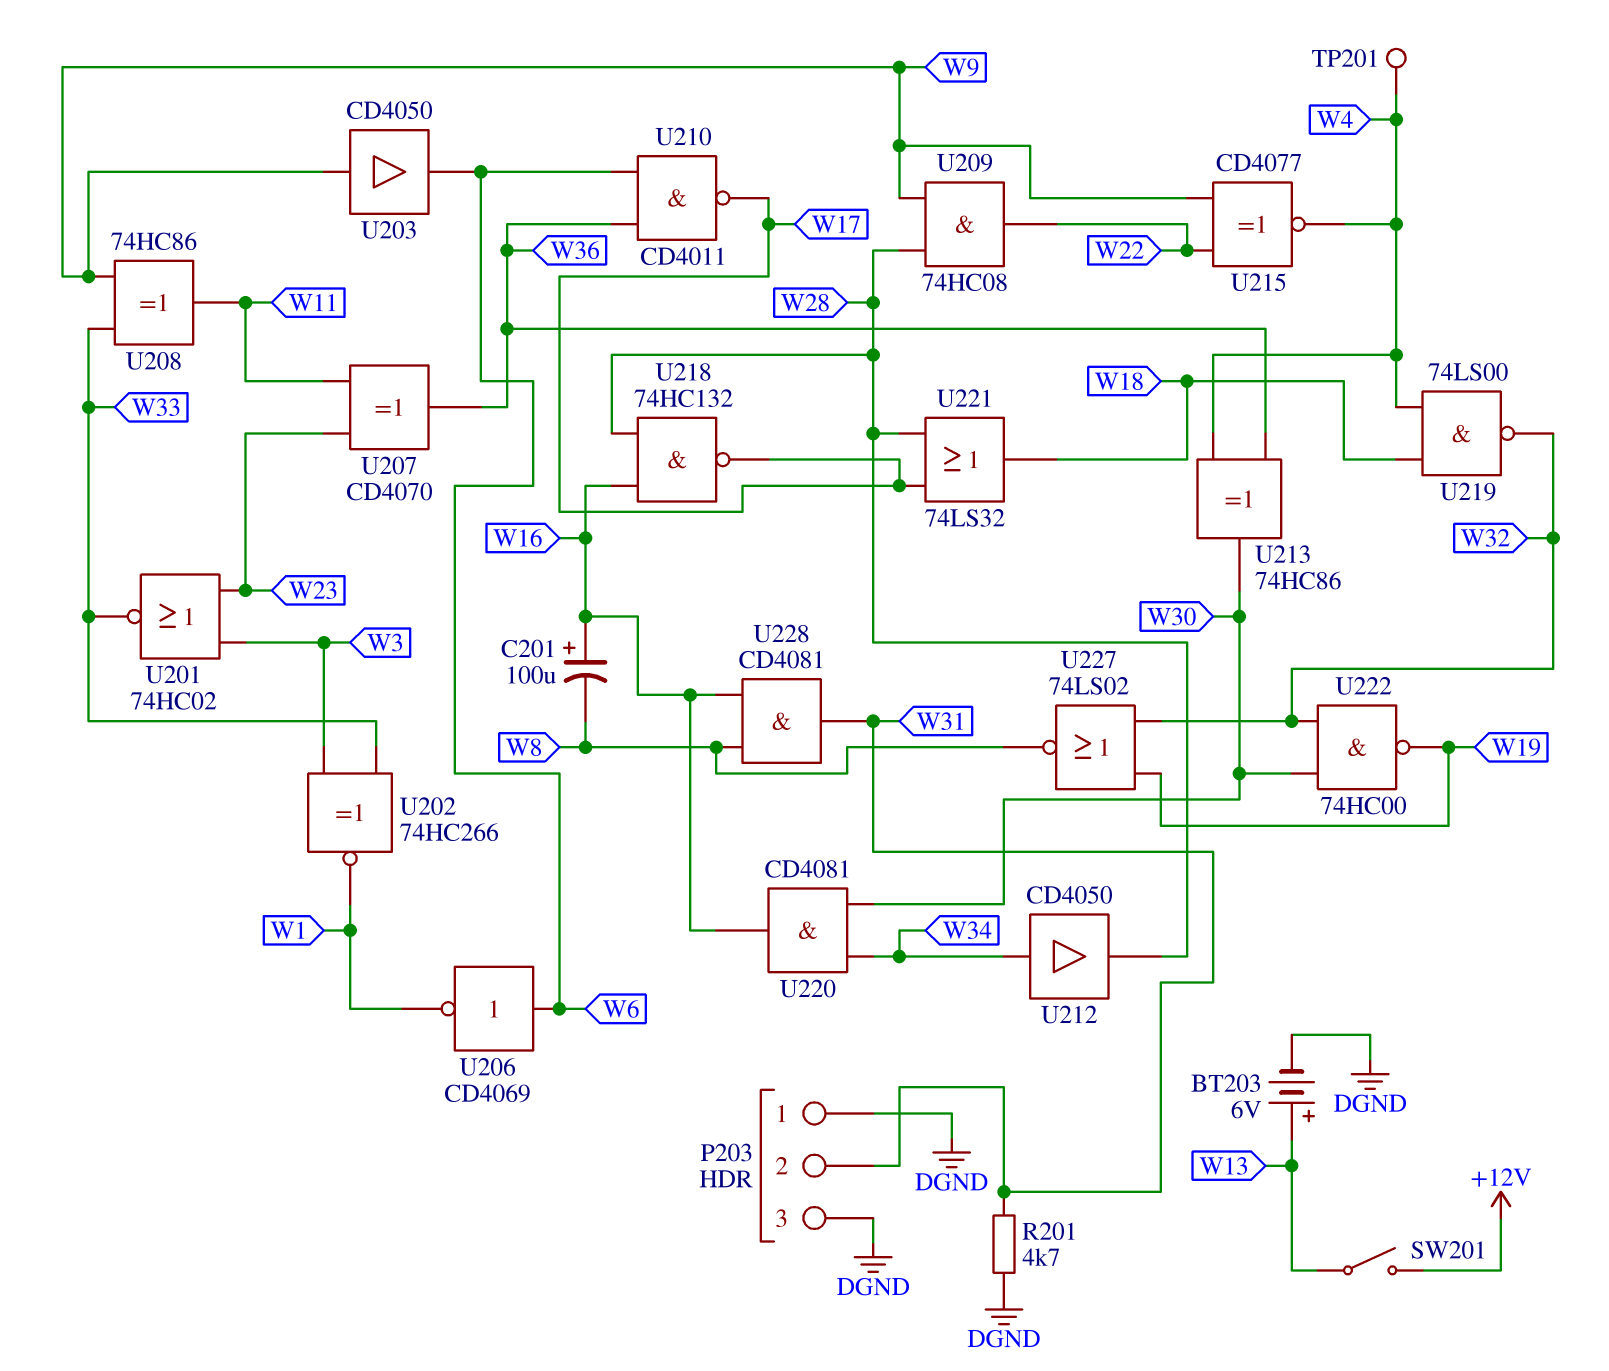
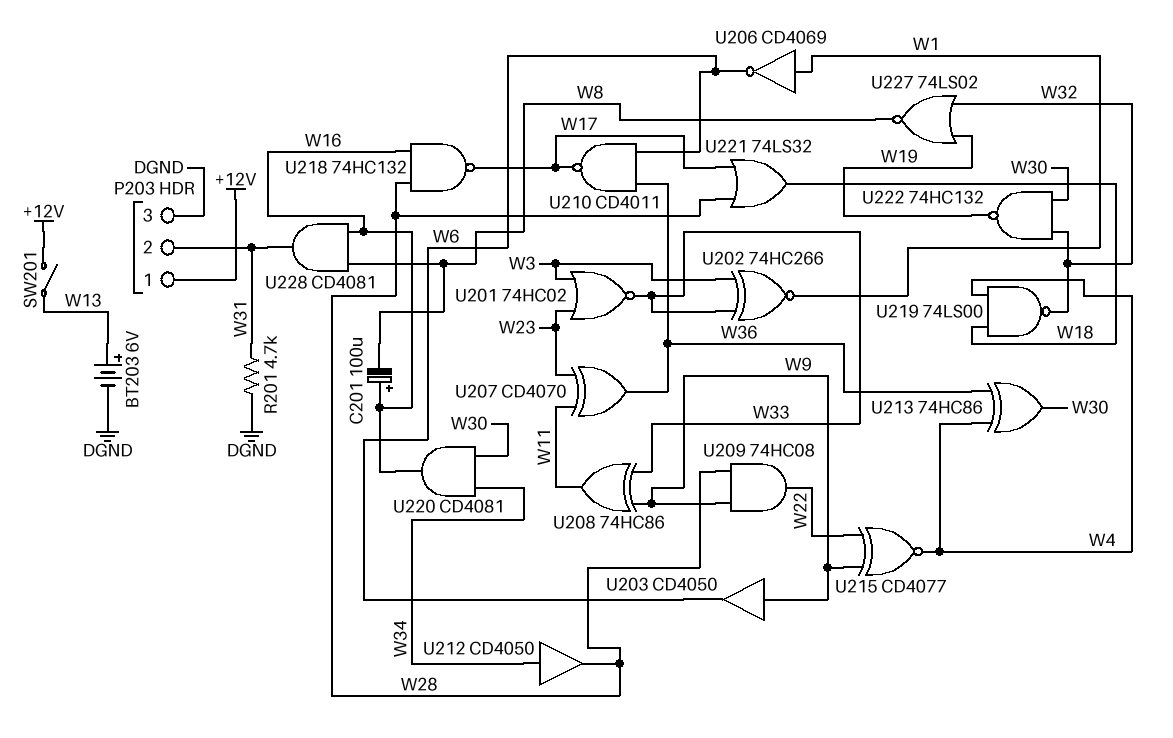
P203 pin 1: DGND -> +12V
TP201: test point (W4) -> none
U206: NOT CD4069 (in W6, out W1) -> NOT CD4069 (in W1, out W6)
U222: NAND 74HC00 (in W30, in W32, out W19) -> NAND 74HC132 (in W30, in W32, out W19)

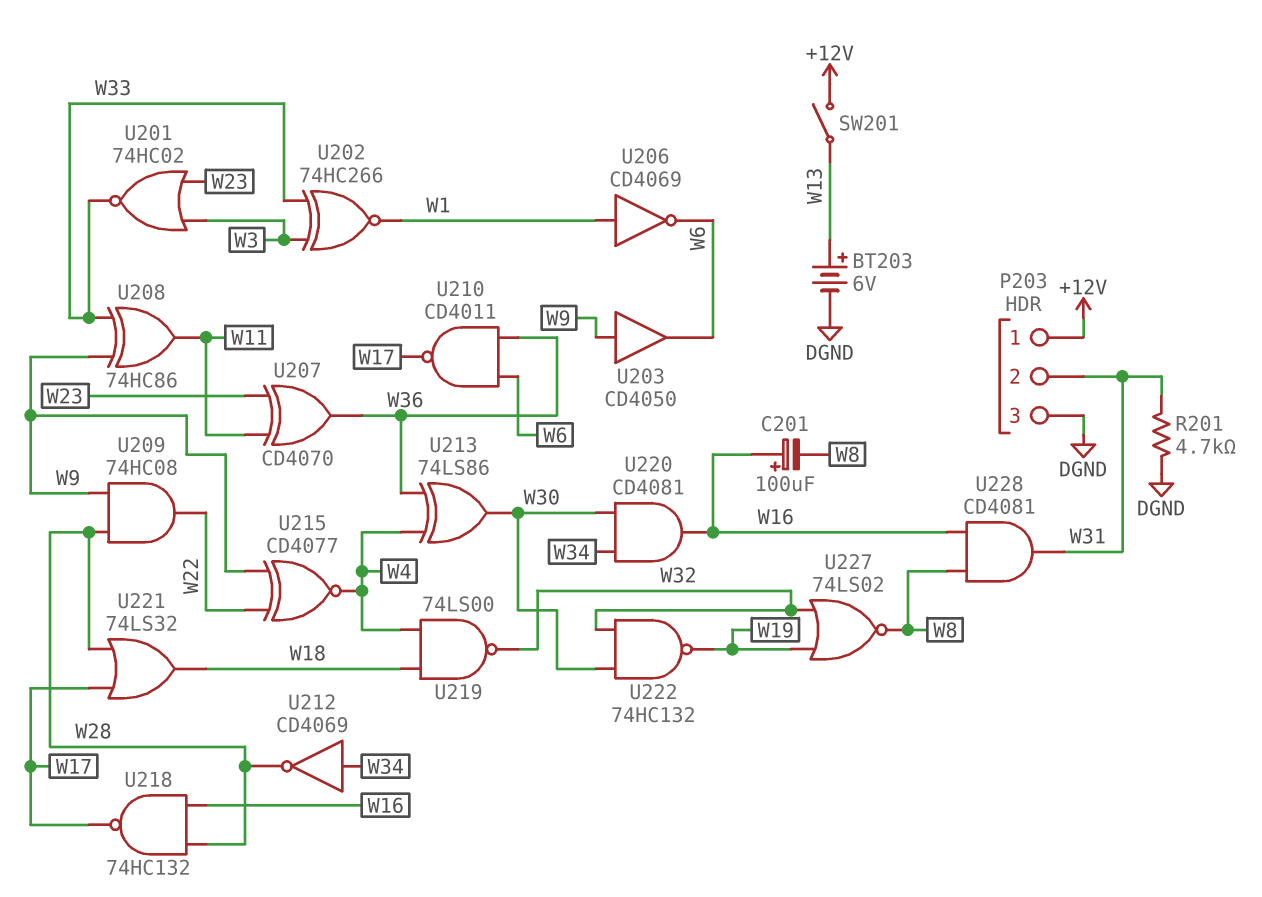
U212: buffer CD4050 (in W34, out W28) -> NOT CD4069 (in W34, out W28)
U213: XOR 74HC86 (in W4, in W36, out W30) -> XOR 74LS86 (in W4, in W36, out W30)

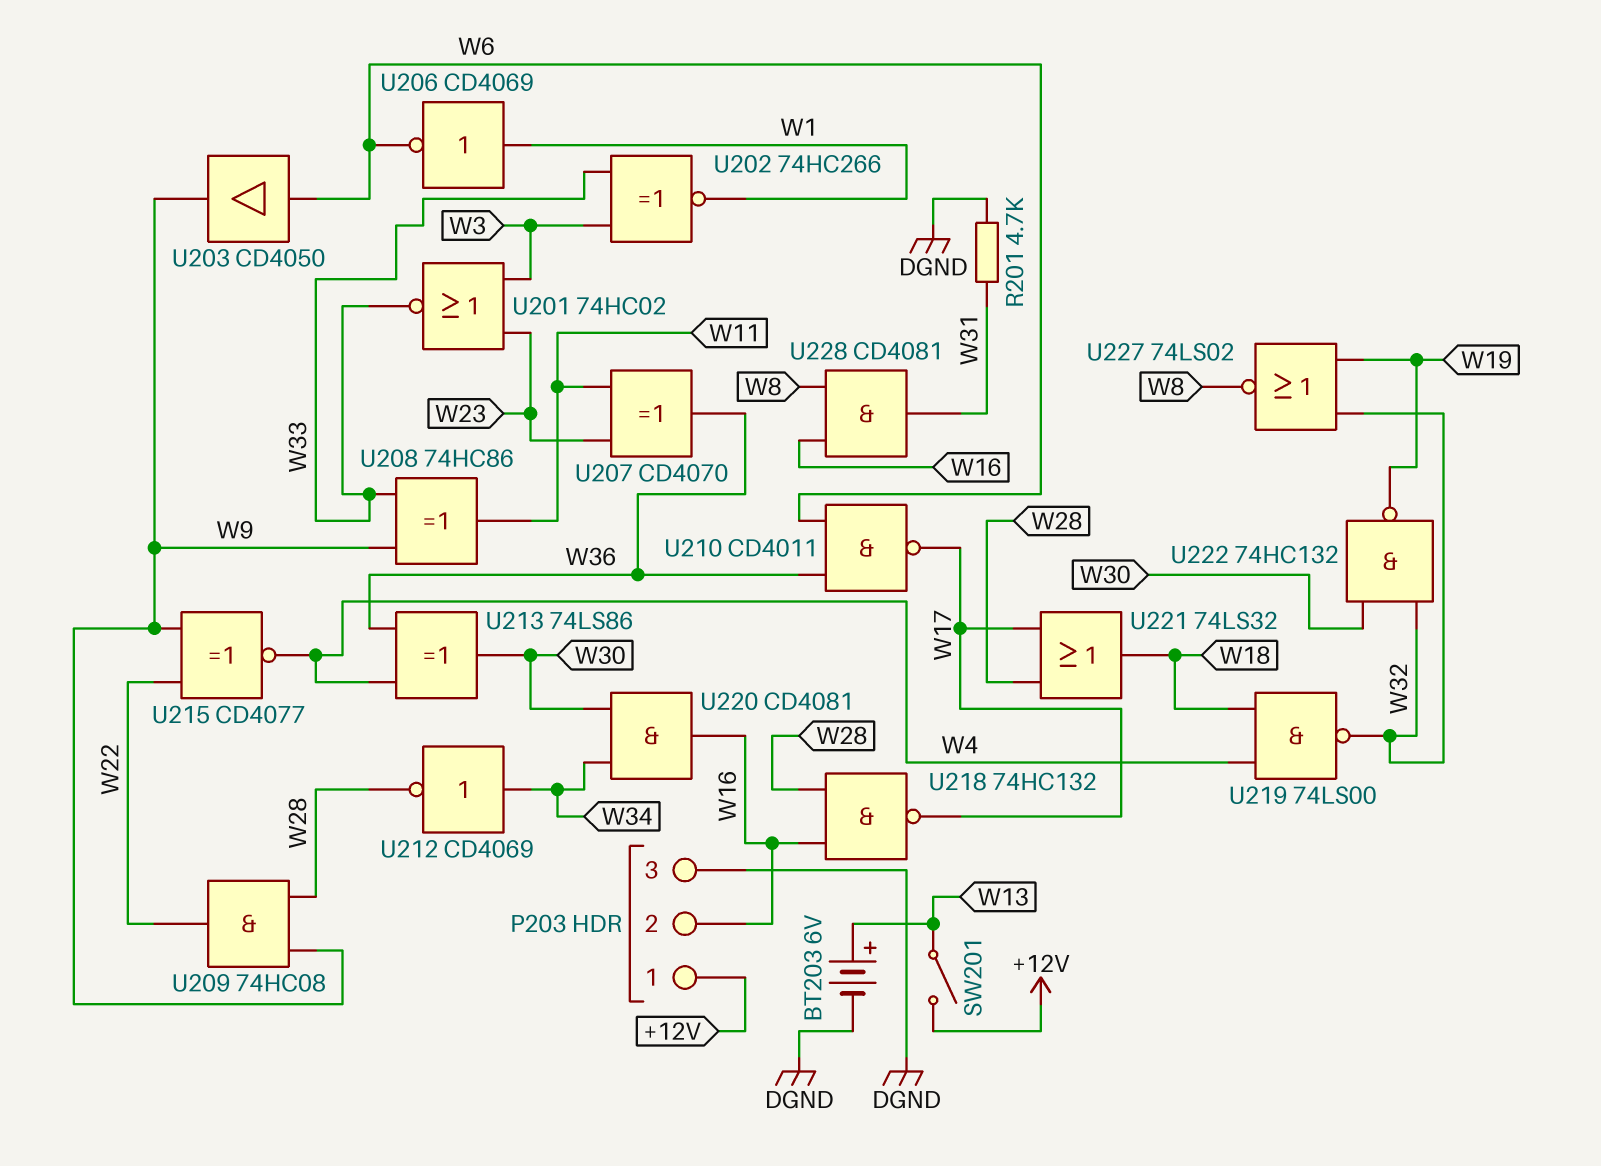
C201: 100uF (plus W16, minus W8) -> none
P203 pin 2: W31 -> W16
U203: buffer CD4050 (in W9, out W6) -> buffer CD4050 (in W6, out W9)

